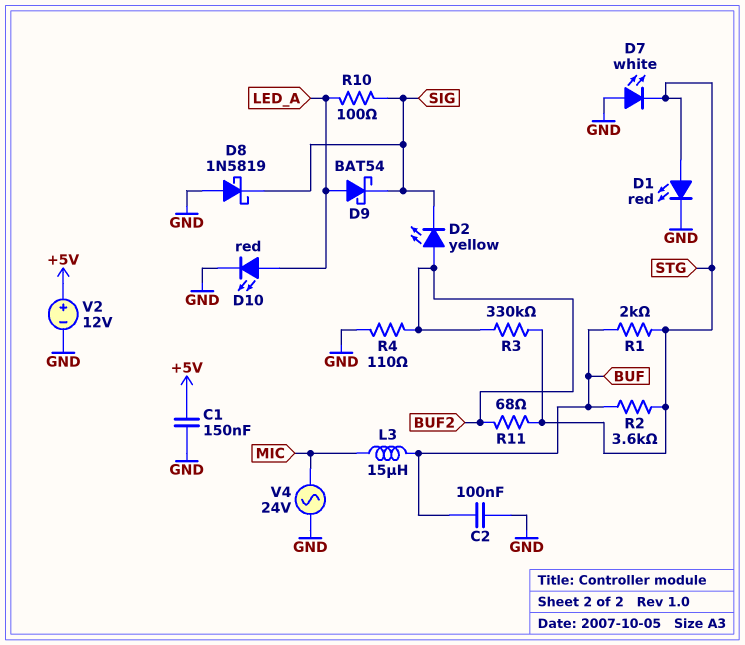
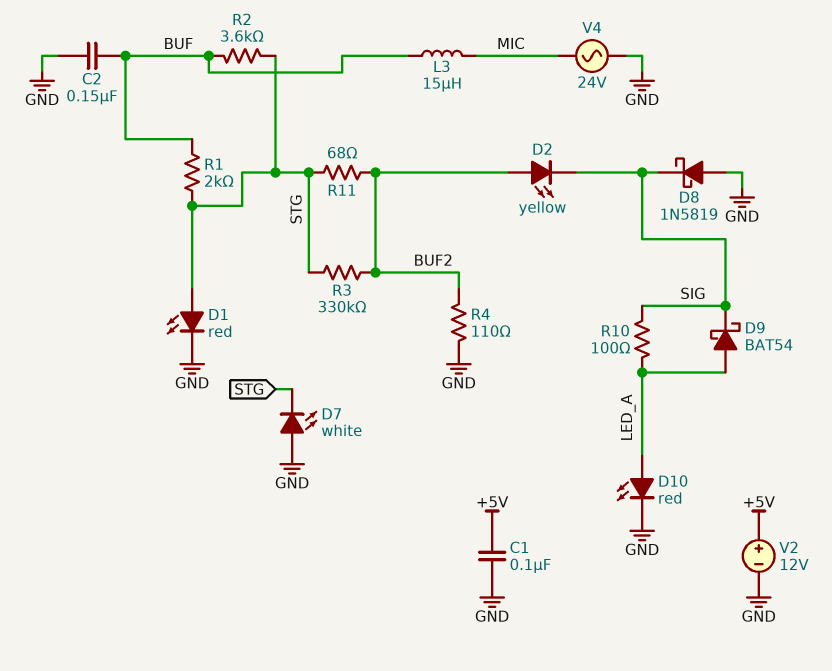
C1: 150nF (+5V, GND) -> 100nF (+5V, GND)
C2: 100nF (BUF, GND) -> 150nF (BUF, GND)

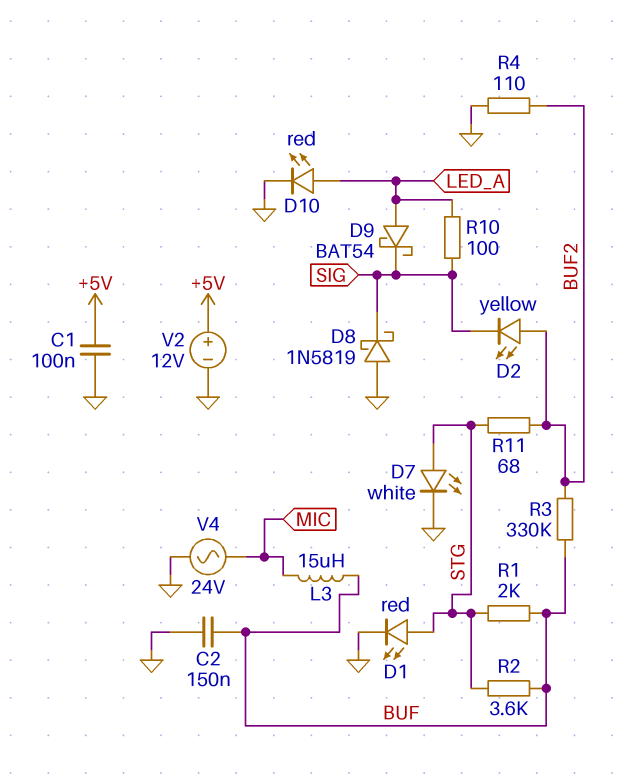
D7: LED white (A GND, K STG) -> LED white (A STG, K GND)
R3: 330k (BUF2, STG) -> 330k (BUF, BUF2)

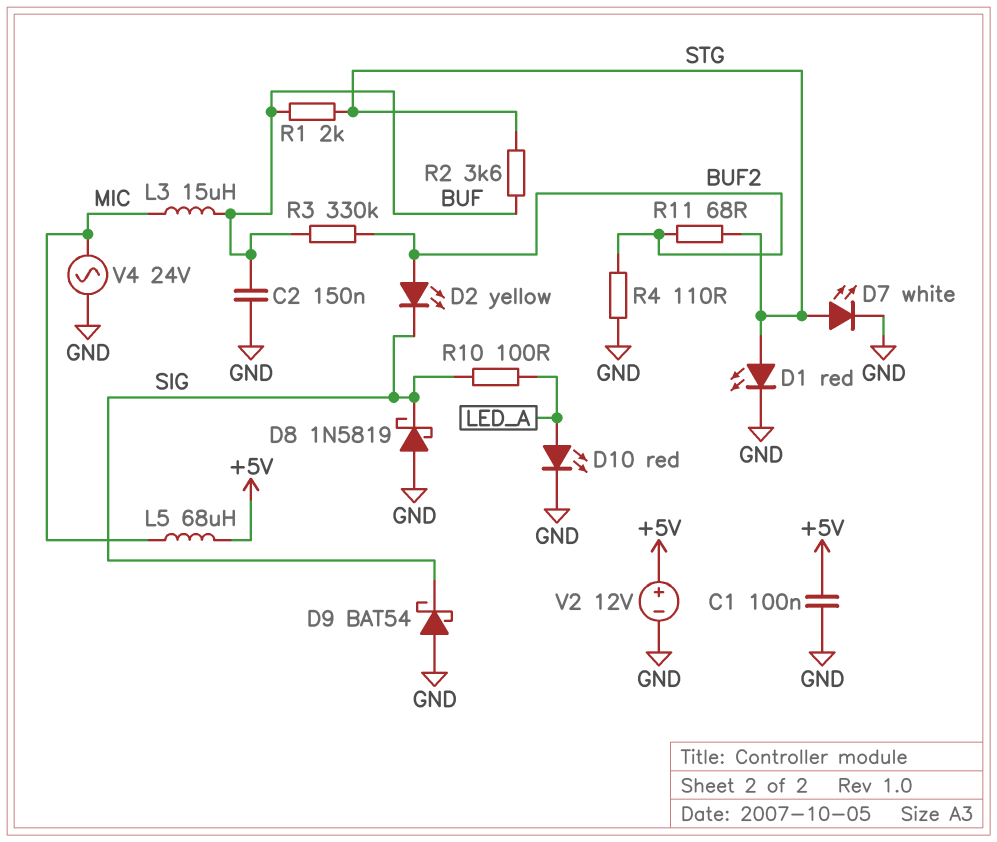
D9: schottky BAT54 (A LED_A, K SIG) -> schottky BAT54 (A GND, K SIG)
L5: none -> 68uH (+5V, MIC)

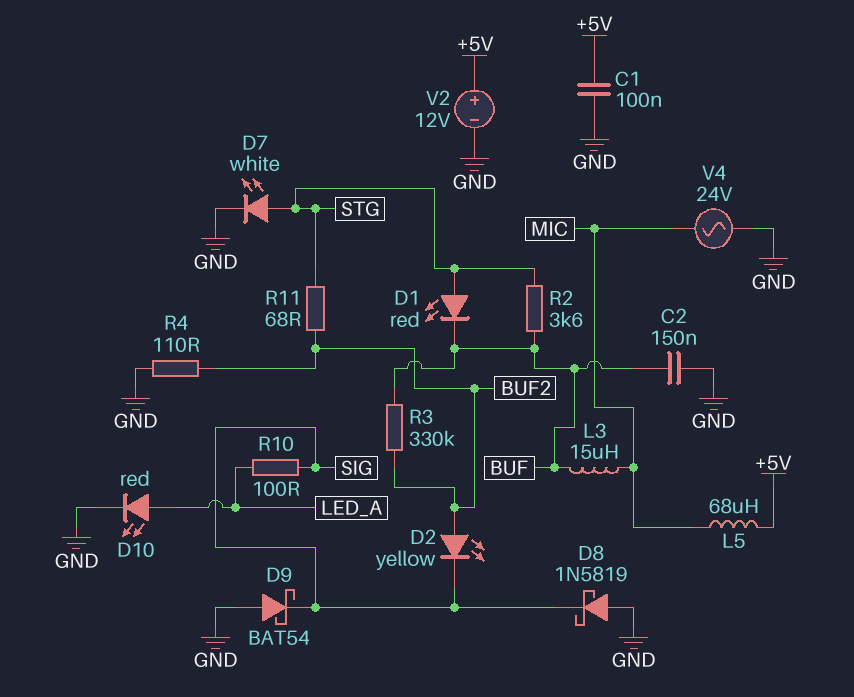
D1: LED red (A STG, K GND) -> LED red (A STG, K BUF)
R1: 2k (BUF, STG) -> none

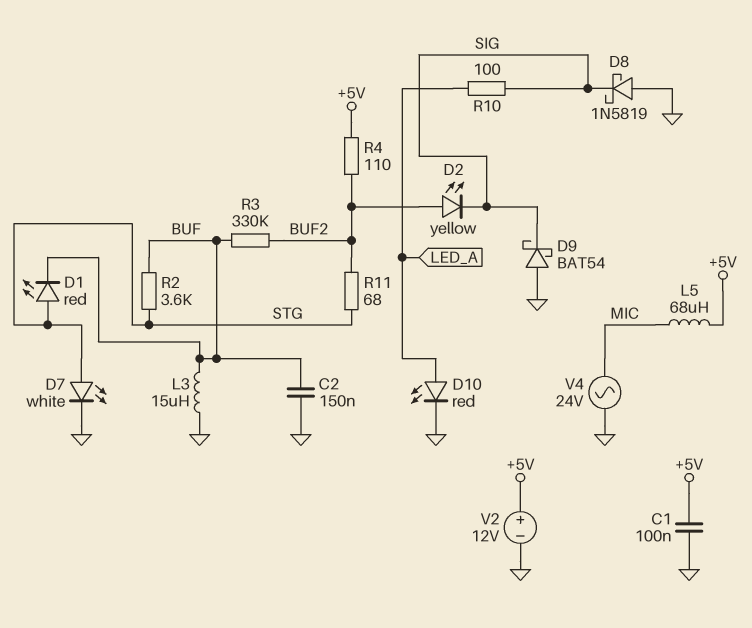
L3: 15uH (BUF, MIC) -> 15uH (BUF, GND)
R4: 110 (BUF2, GND) -> 110 (+5V, BUF2)

